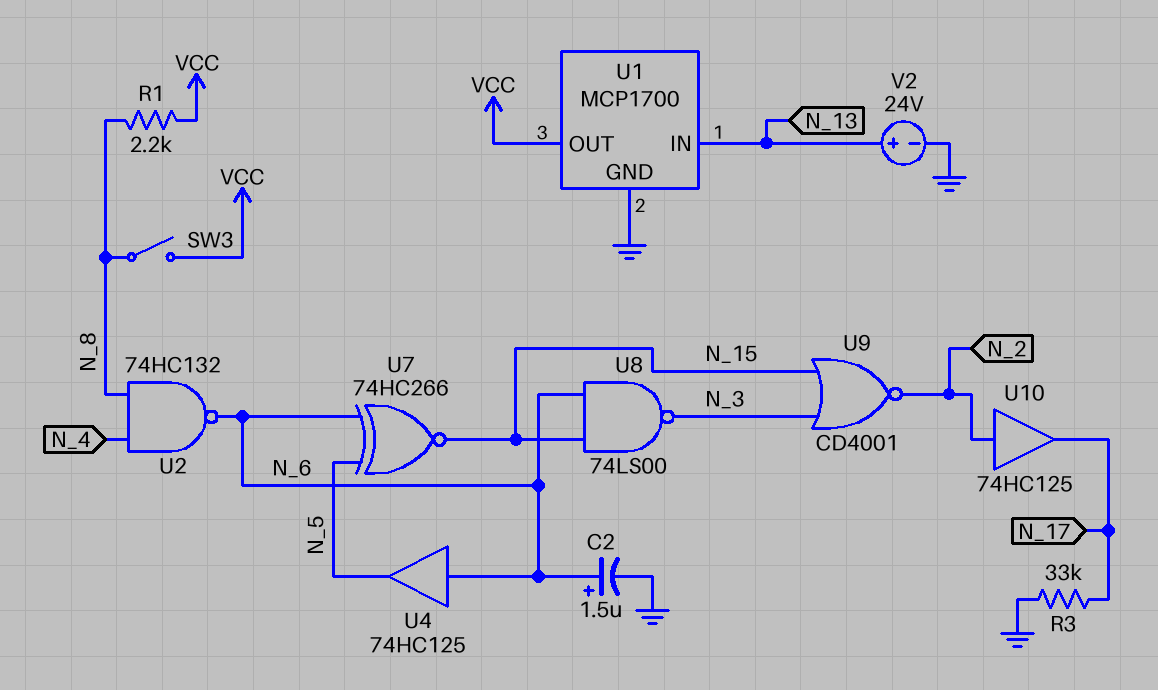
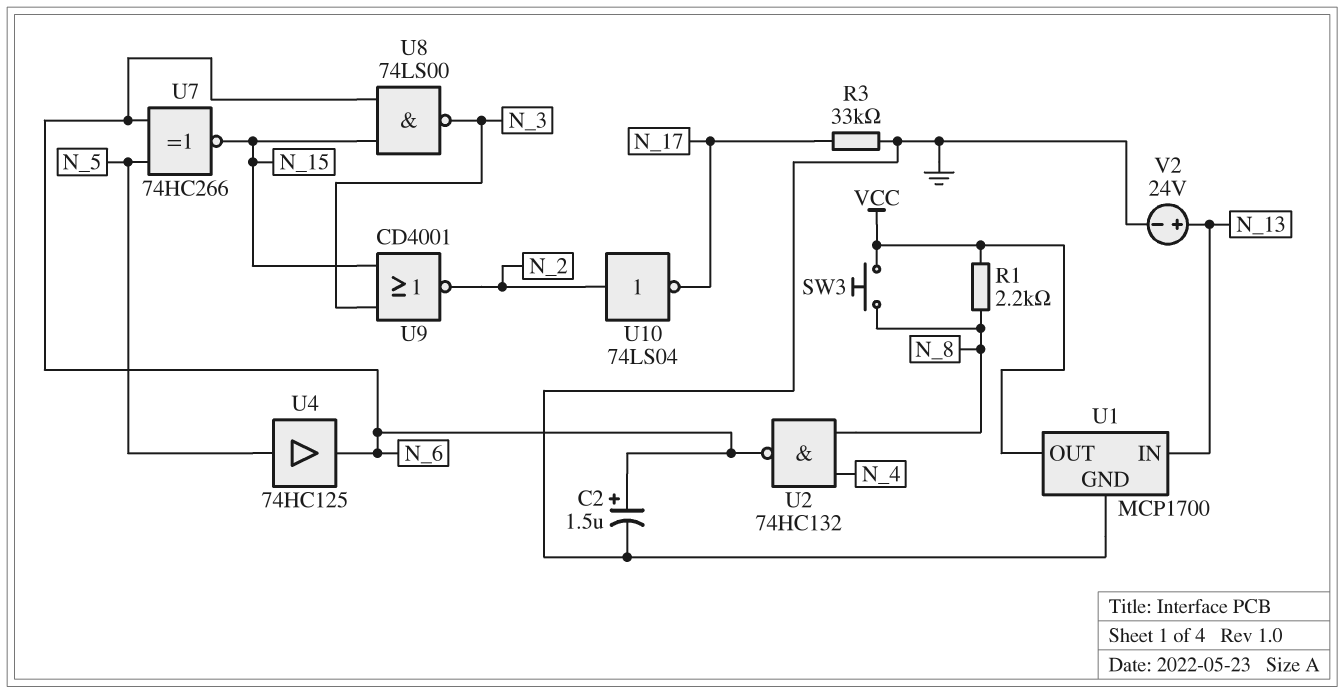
SW3: switch (N_8, VCC) -> button (N_8, VCC)
U4: buffer 74HC125 (in N_6, out N_5) -> buffer 74HC125 (in N_5, out N_6)
U10: buffer 74HC125 (in N_2, out N_17) -> NOT 74LS04 (in N_2, out N_17)

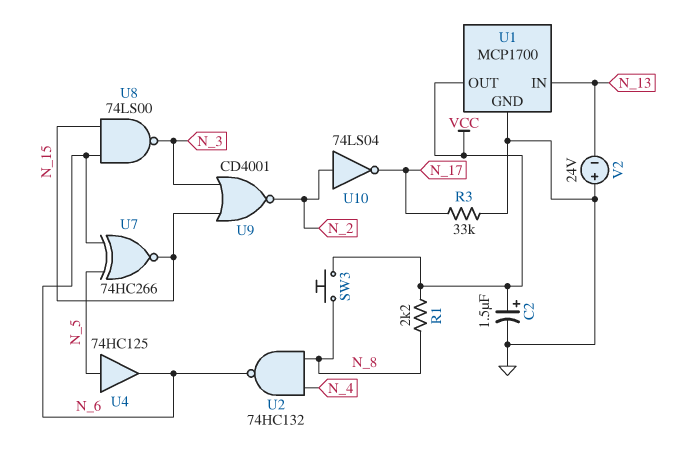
C2: 1.5uF (plus N_6, minus GND) -> 1.5uF (plus VCC, minus GND)
V2: 24V (plus N_13, minus GND) -> 24V (plus GND, minus N_13)

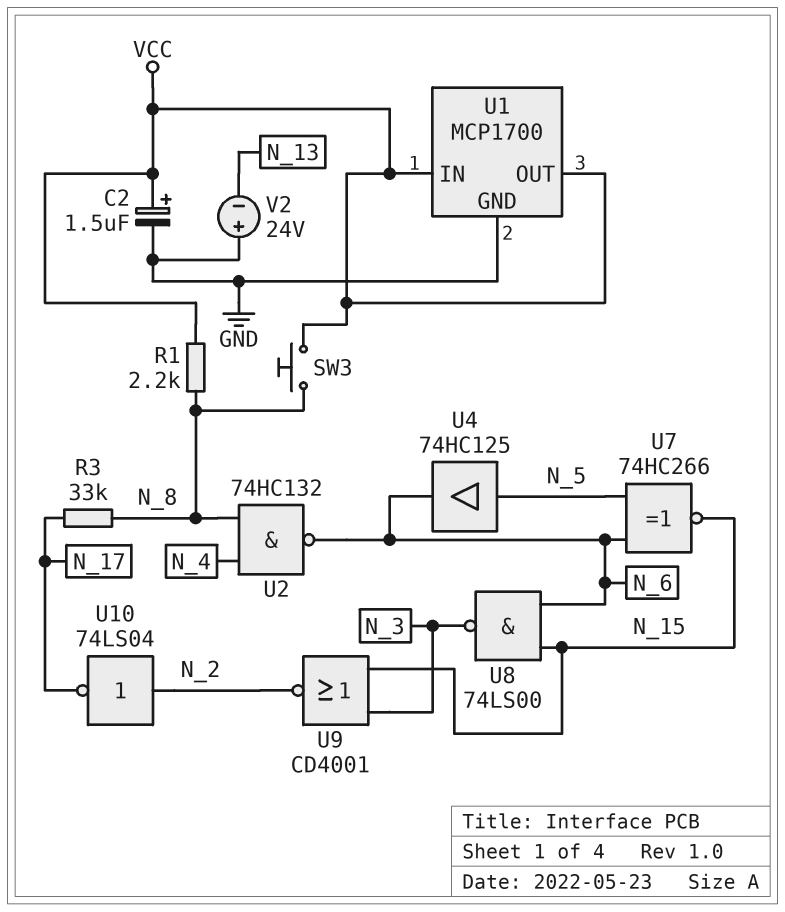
R3: 33k (GND, N_17) -> 33k (N_8, N_17)
U1 pin IN: N_13 -> VCC

